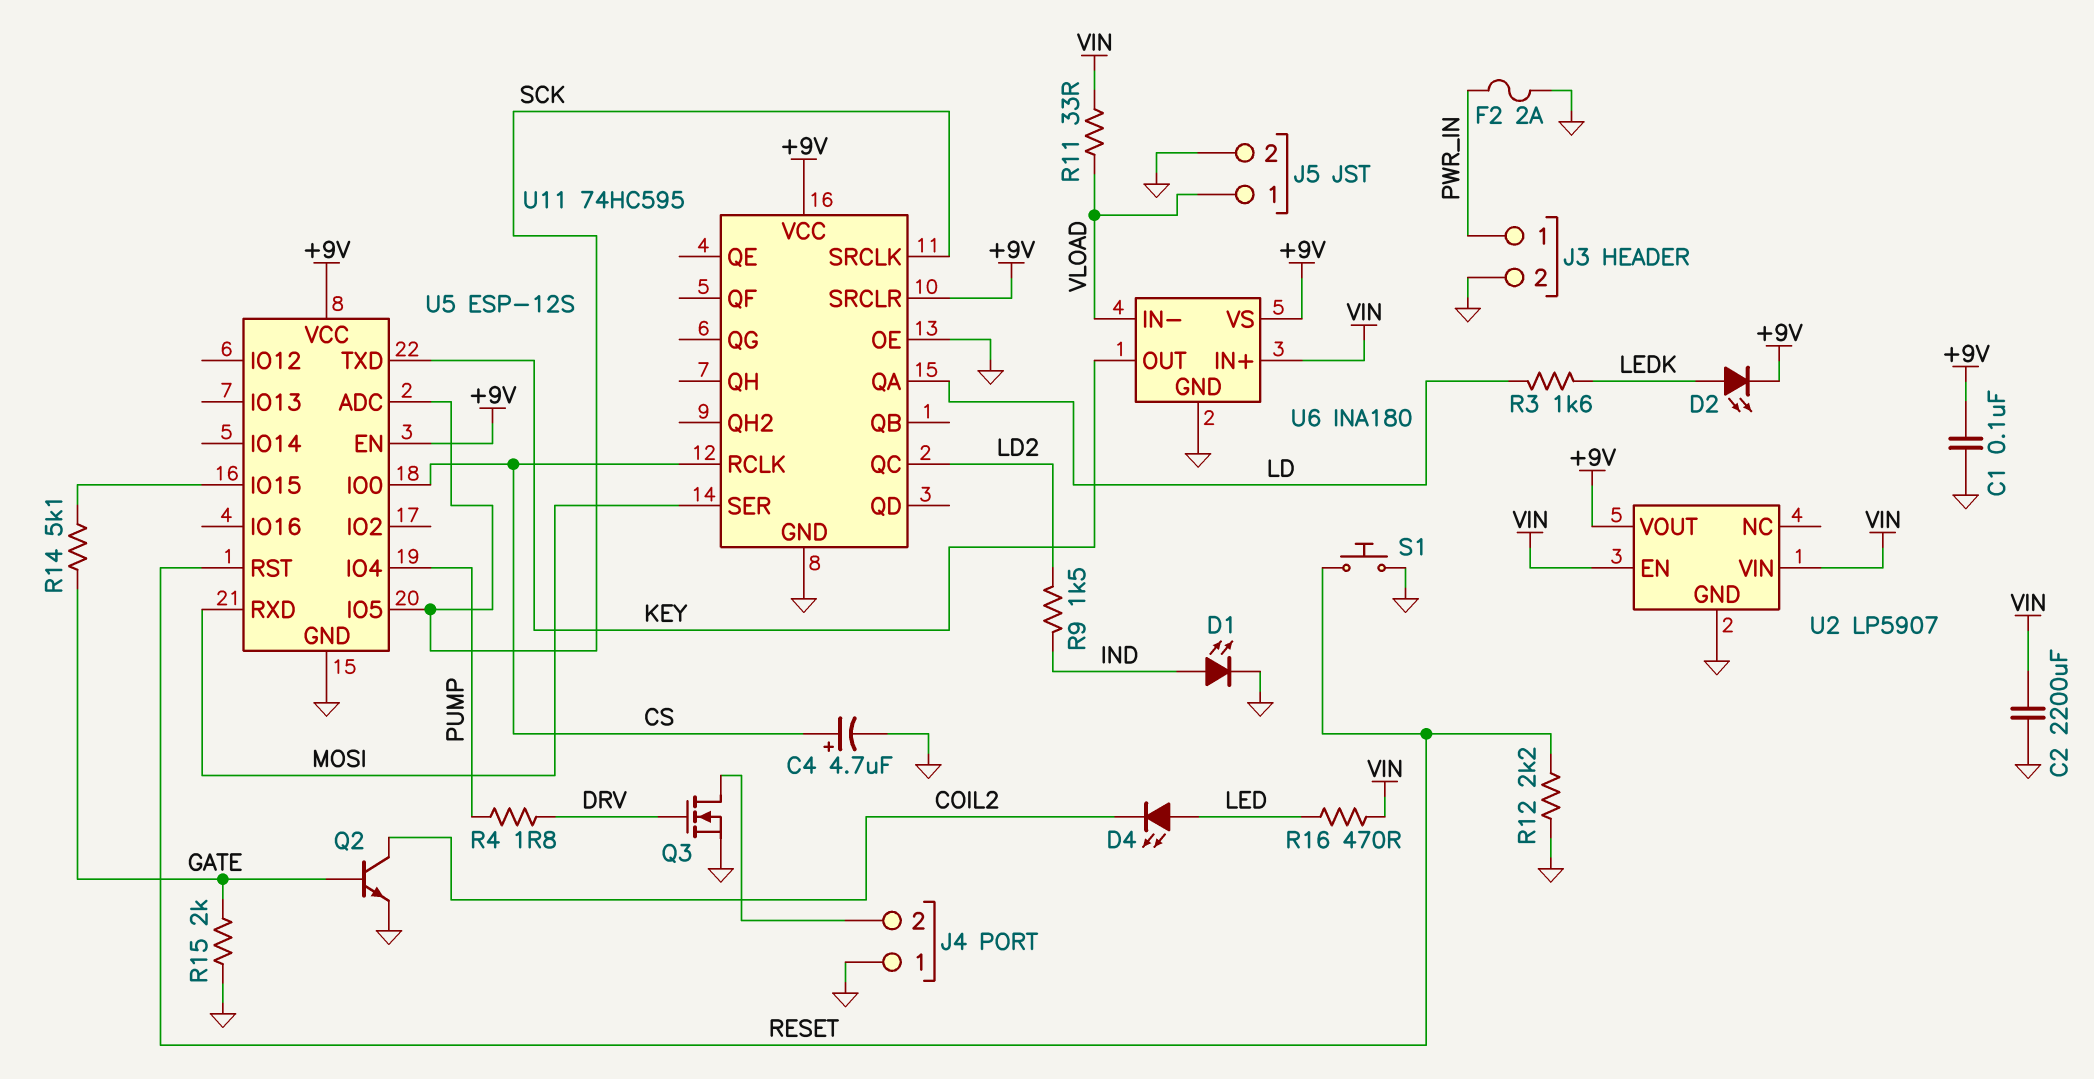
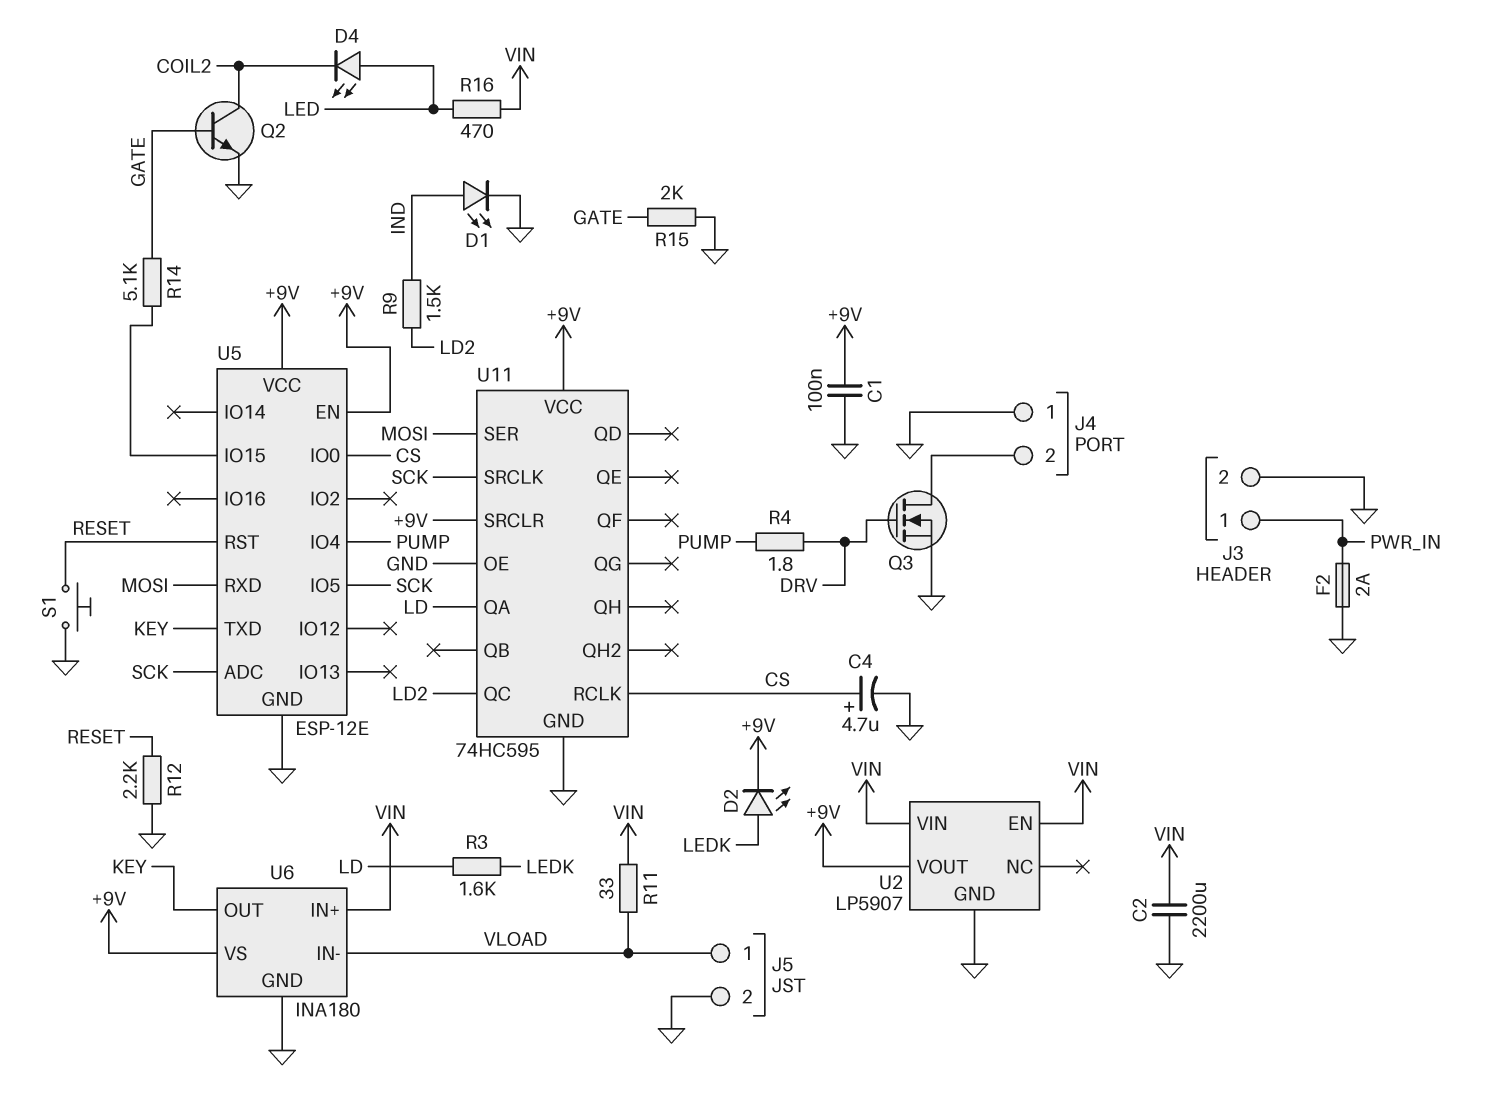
U5: ESP-12S -> ESP-12E

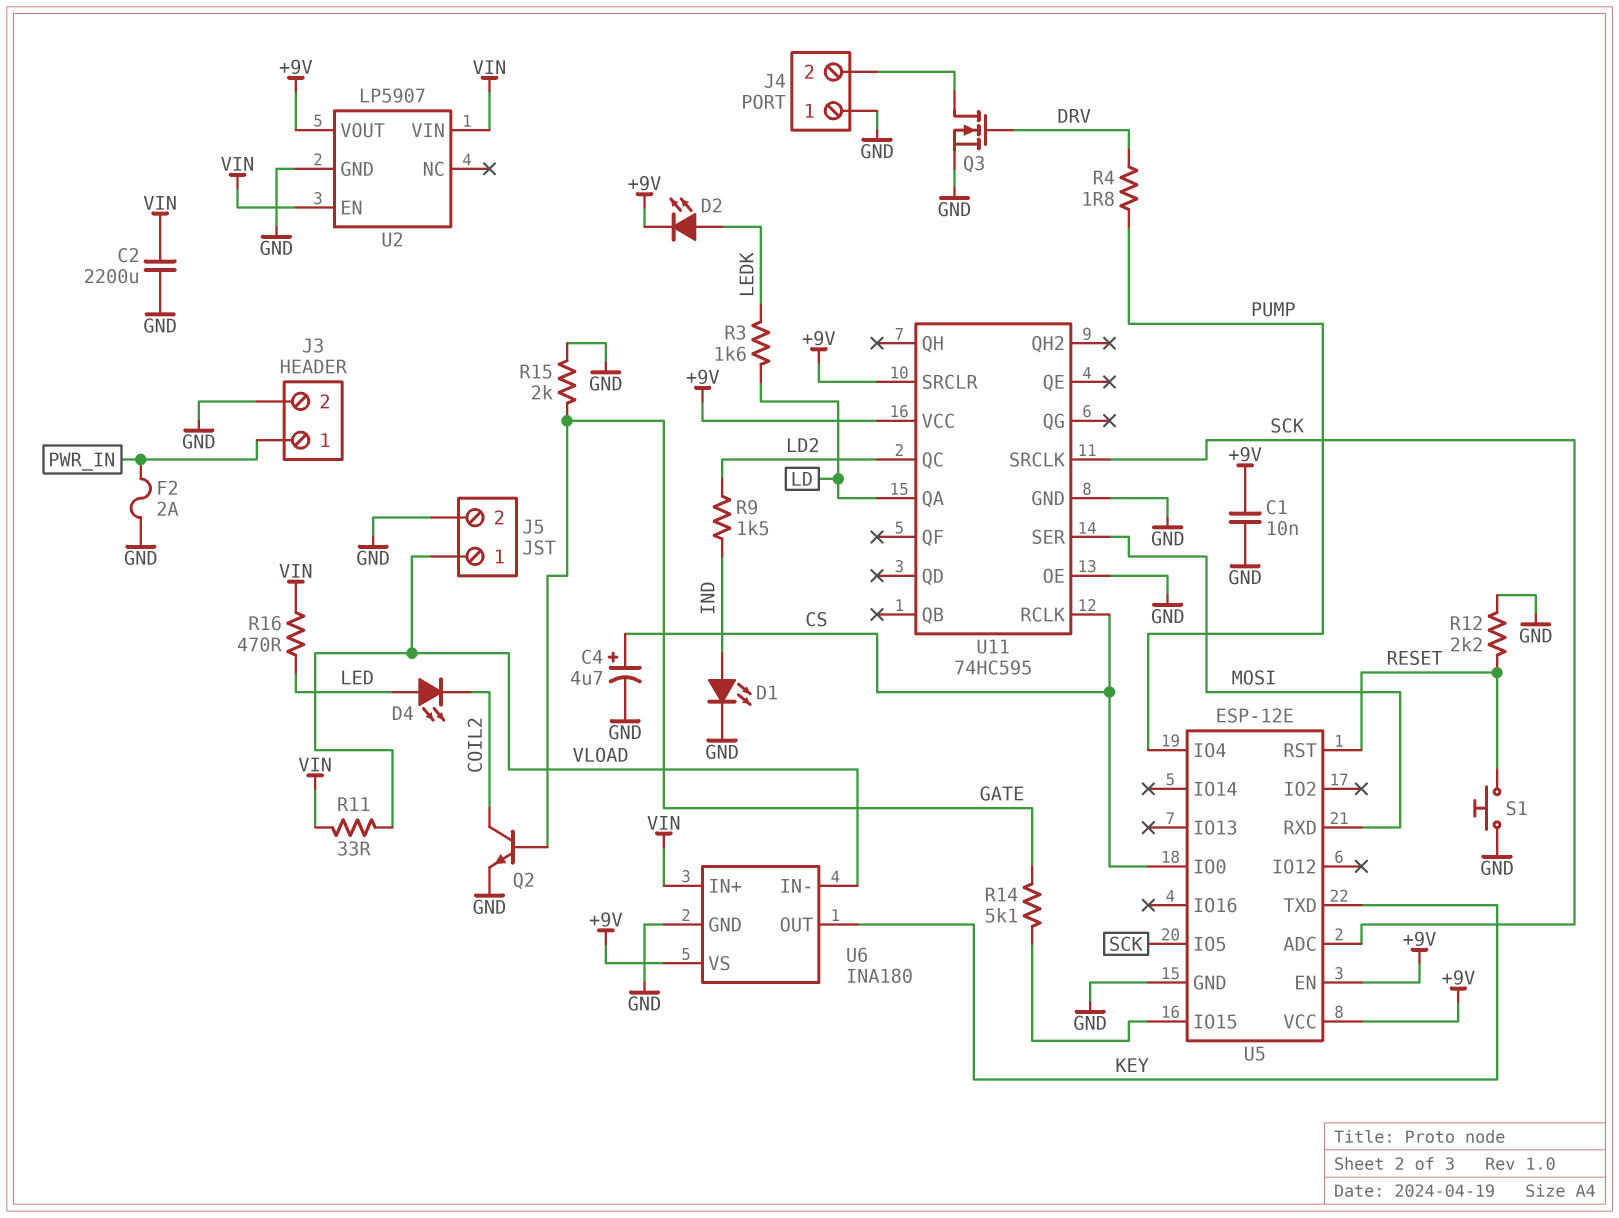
C1: 100nF (+9V, GND) -> 10nF (+9V, GND)

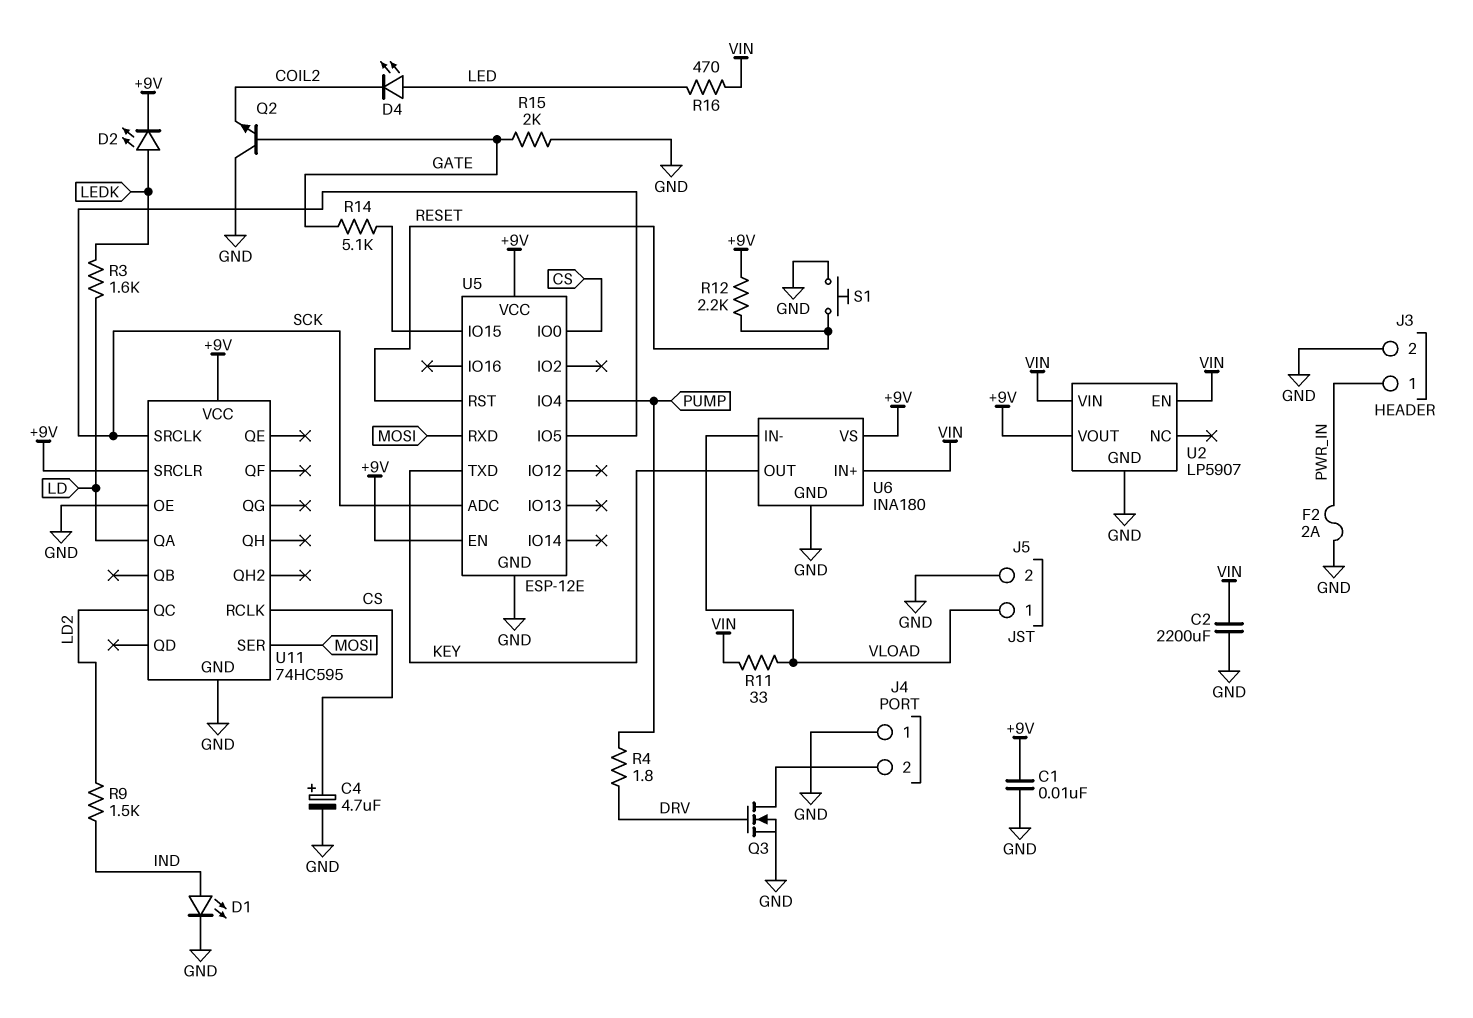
Q2: NPN (B GATE, C COIL2, E GND) -> NPN (B GATE, C GND, E COIL2)
R12: 2.2k (GND, RESET) -> 2.2k (+9V, RESET)

